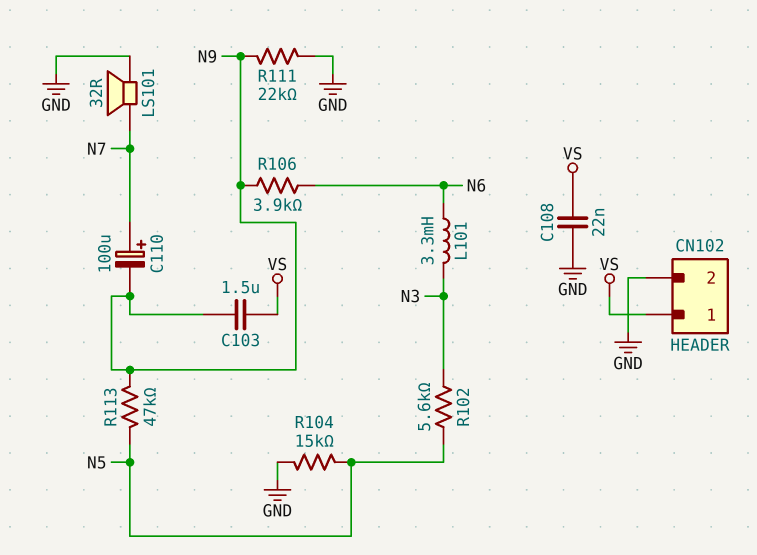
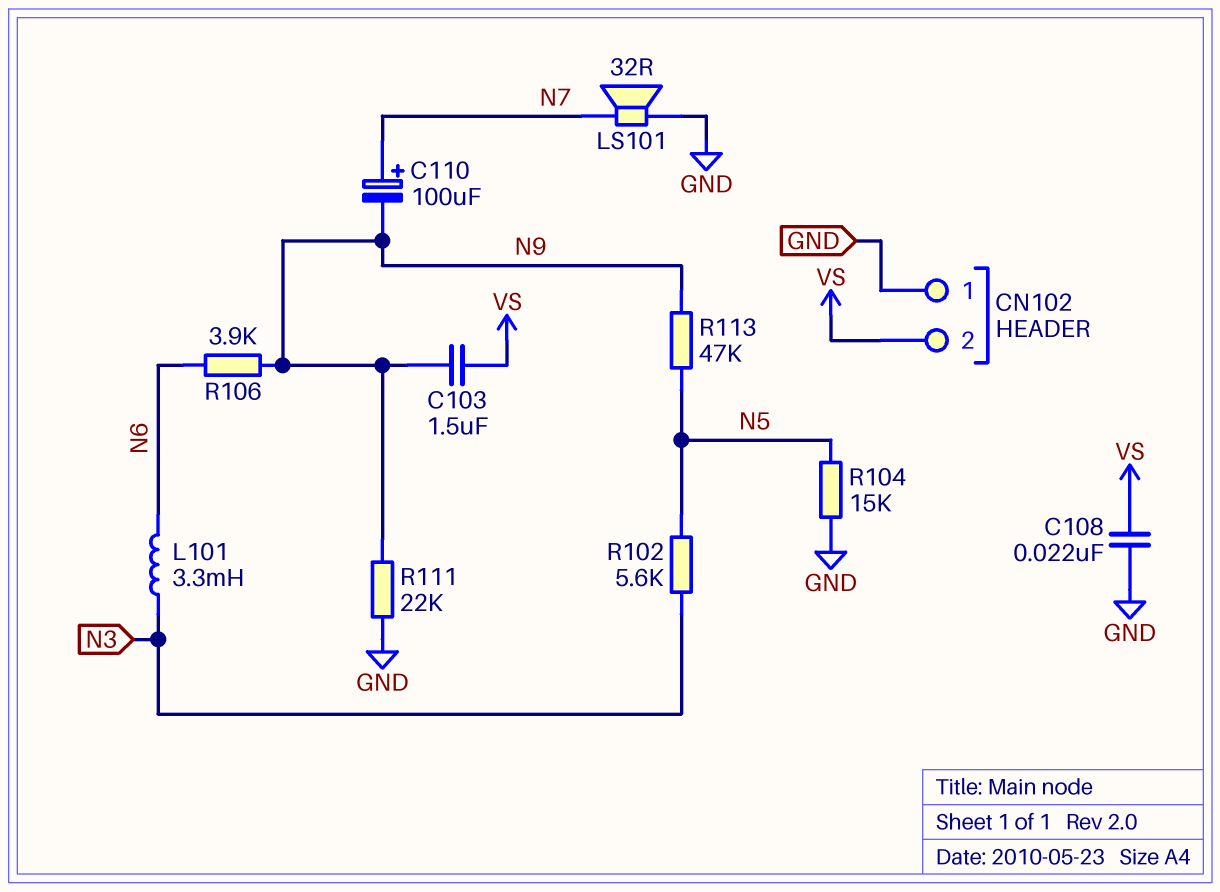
CN102 pin 1: VS -> GND
CN102 pin 2: GND -> VS

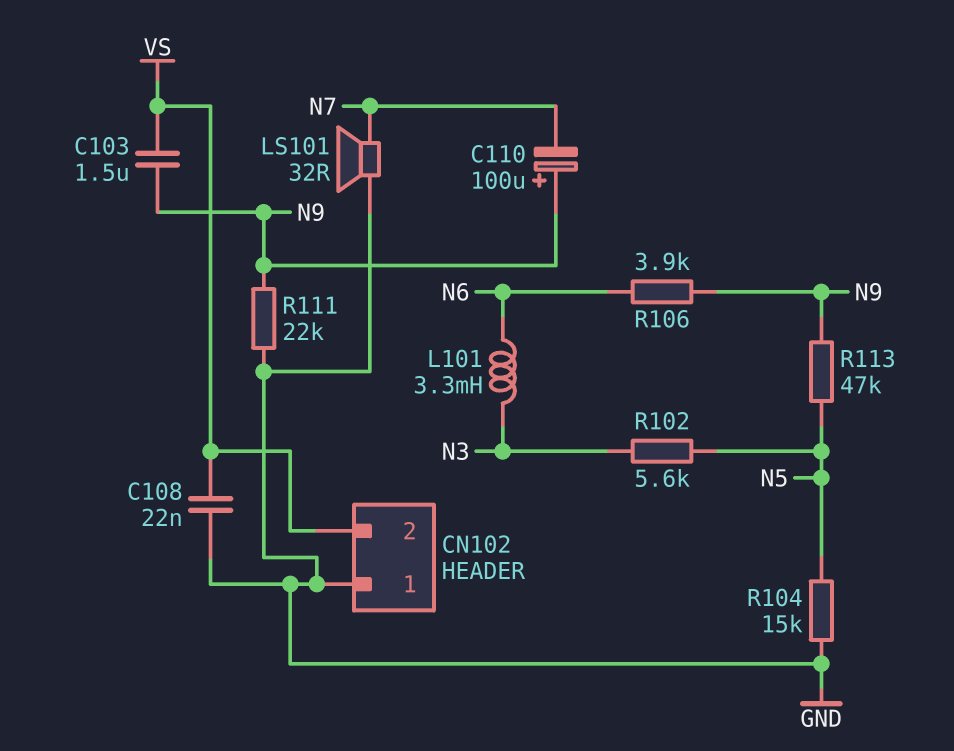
C110: 100uF (plus N7, minus N9) -> 100uF (plus N9, minus N7)

